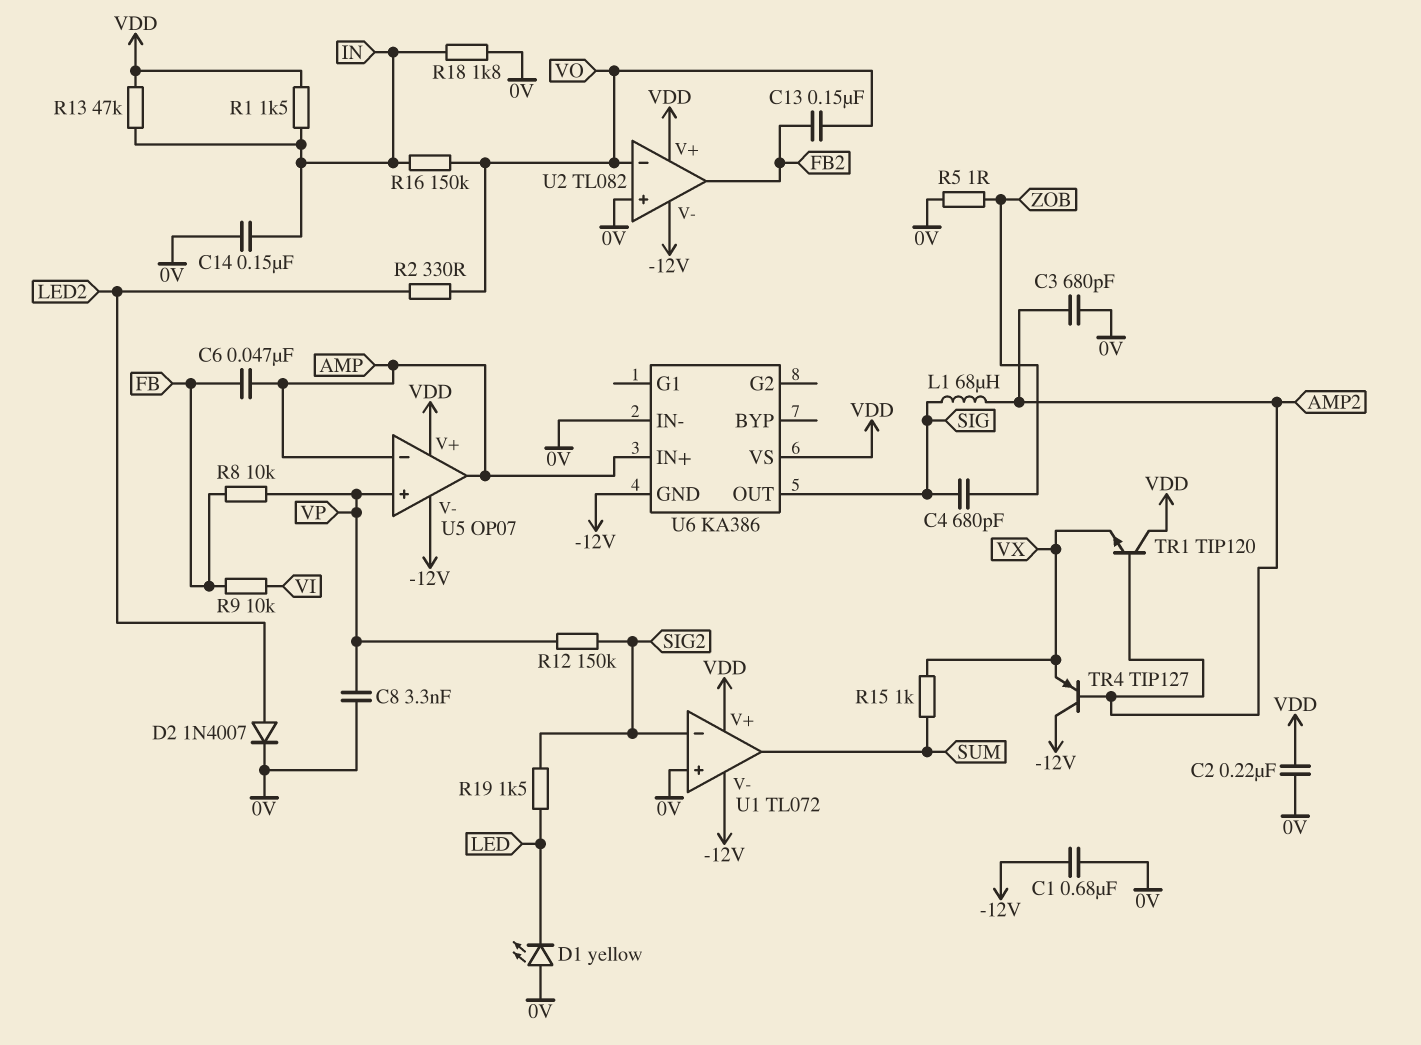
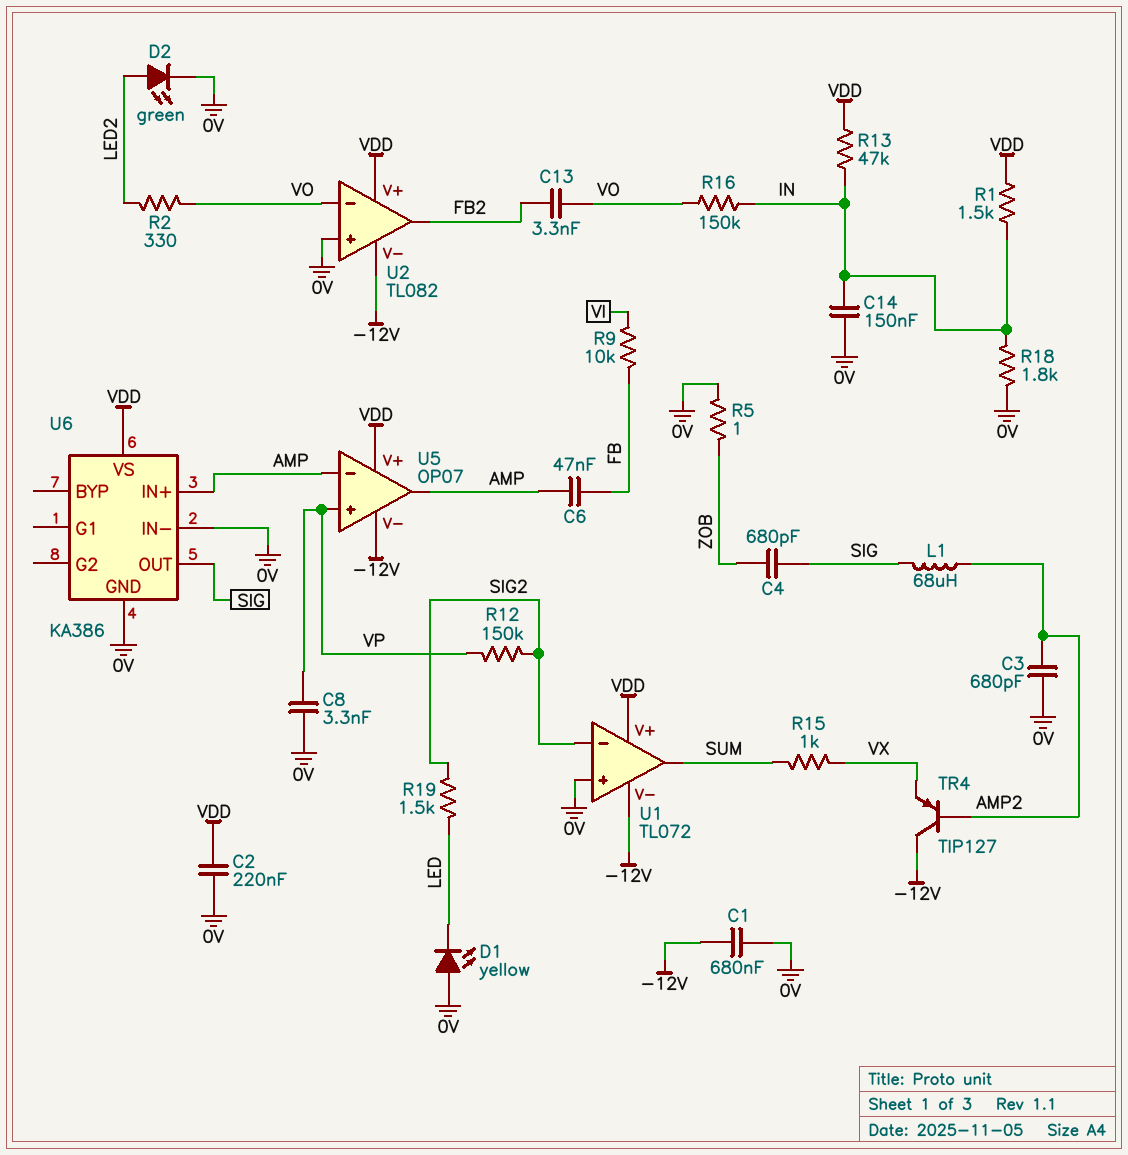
C13: 150nF (FB2, VO) -> 3.3nF (FB2, VO)
D2: diode 1N4007 (A LED2, K 0V) -> LED green (A LED2, K 0V)
R8: 10k (FB, VP) -> none
TR1: NPN TIP120 (B AMP2, C VDD, E VX) -> none
U6 pin GND: -12V -> 0V

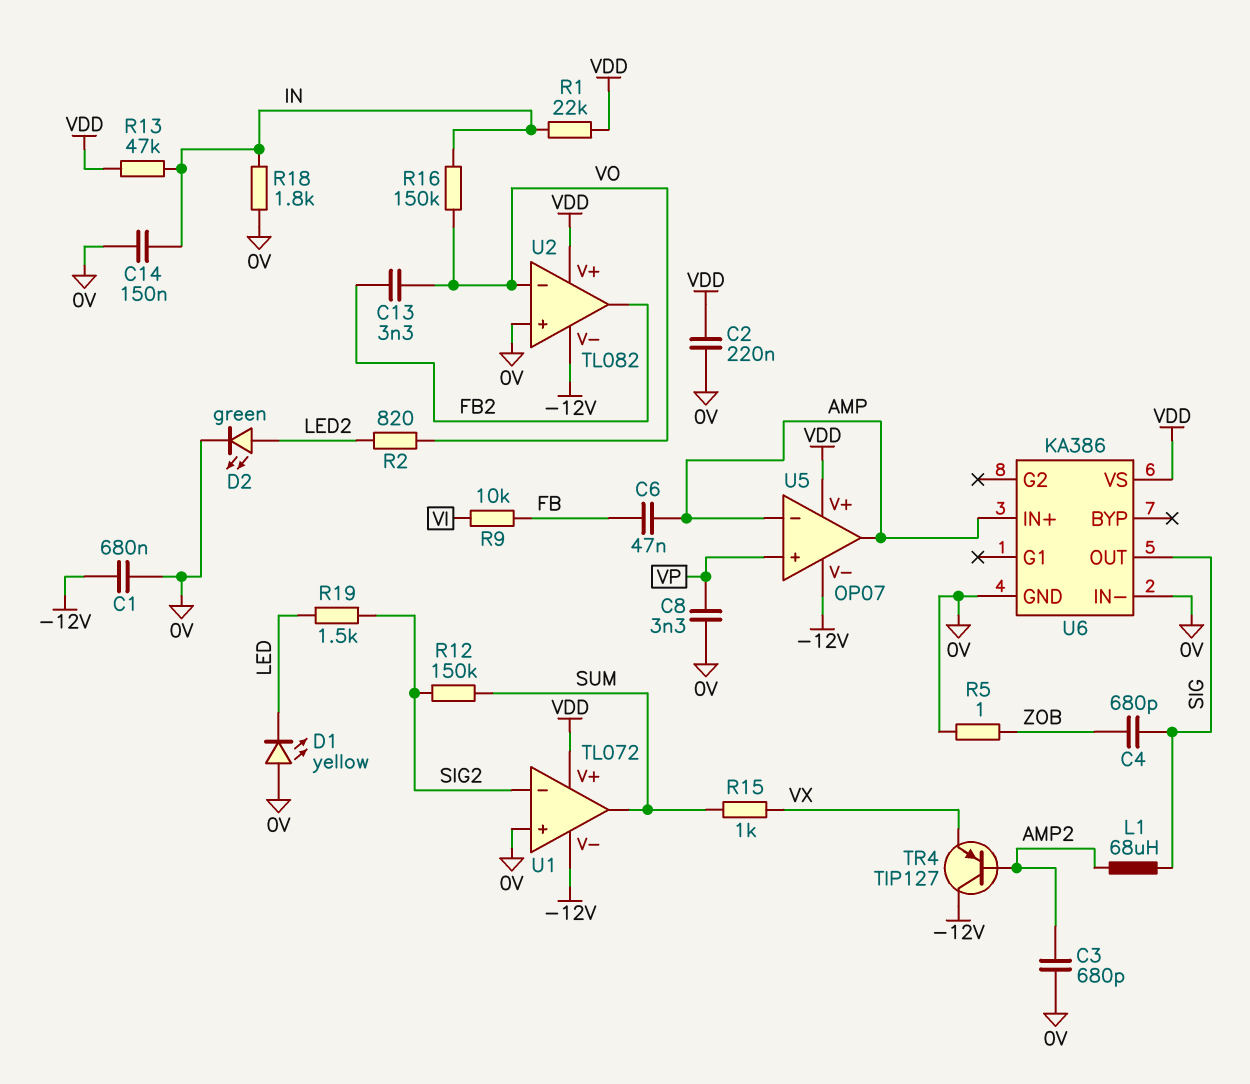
R1: 1.5k (IN, VDD) -> 22k (IN, VDD)
R2: 330 (LED2, VO) -> 820 (LED2, VO)
R12: 150k (SIG2, VP) -> 150k (SIG2, SUM)

